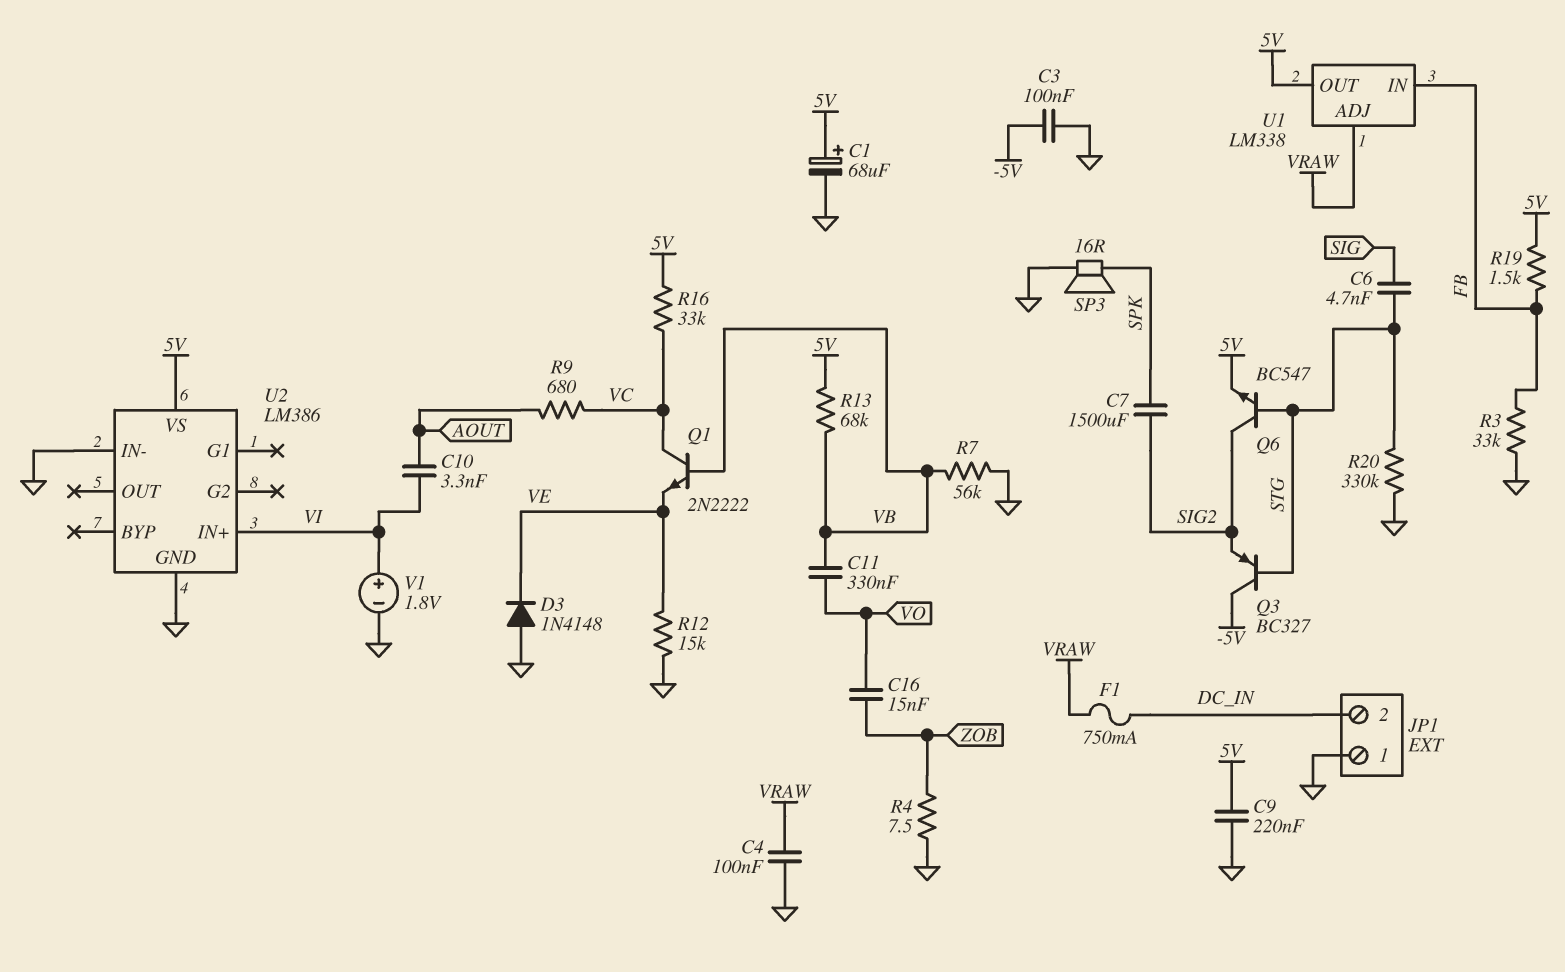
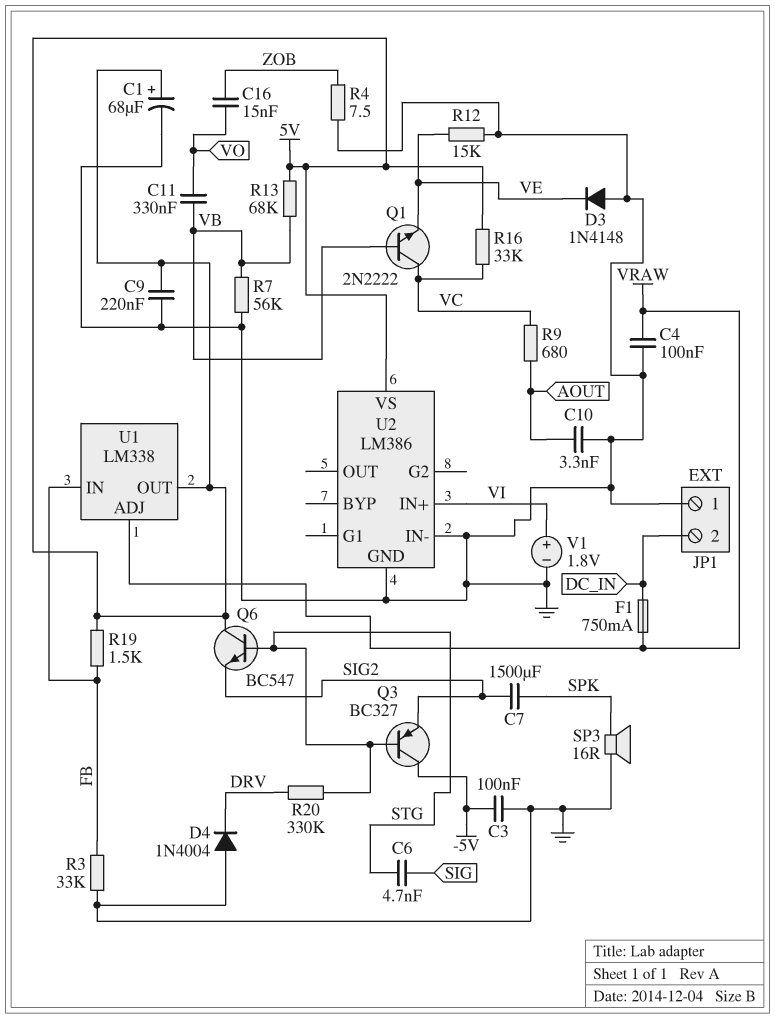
C10: 3.3nF (AOUT, VI) -> 3.3nF (AOUT, GND)
D4: none -> diode 1N4004 (A GND, K DRV)
Q6: NPN BC547 (B STG, C SIG2, E 5V) -> NPN BC547 (B STG, C 5V, E SIG2)
R20: 330k (GND, STG) -> 330k (DRV, STG)

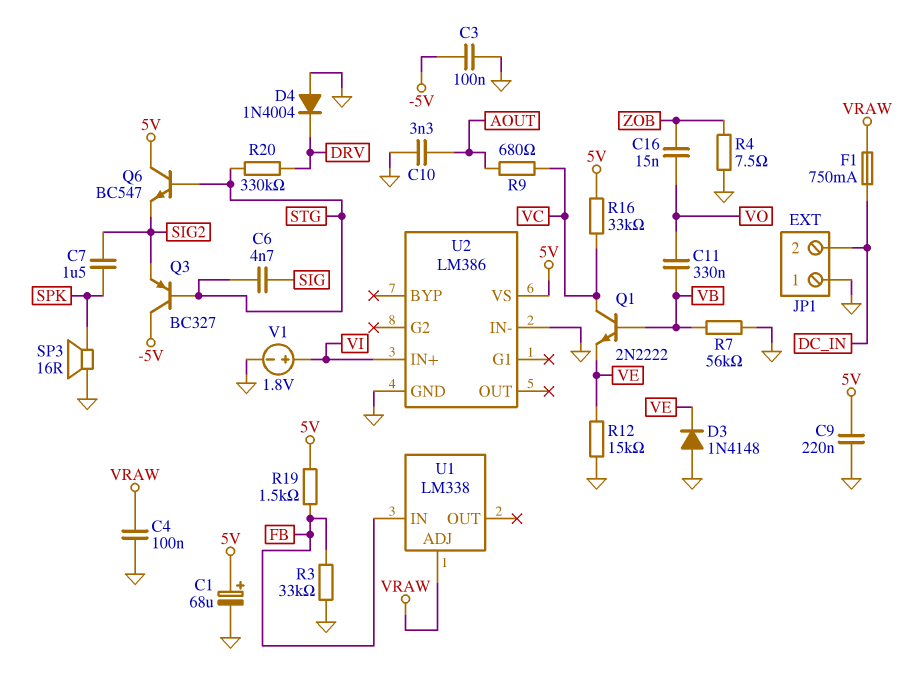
C7: 1500uF (SIG2, SPK) -> 1.5uF (SIG2, SPK)
R13: 68k (5V, VB) -> none
U1 pin OUT: 5V -> none

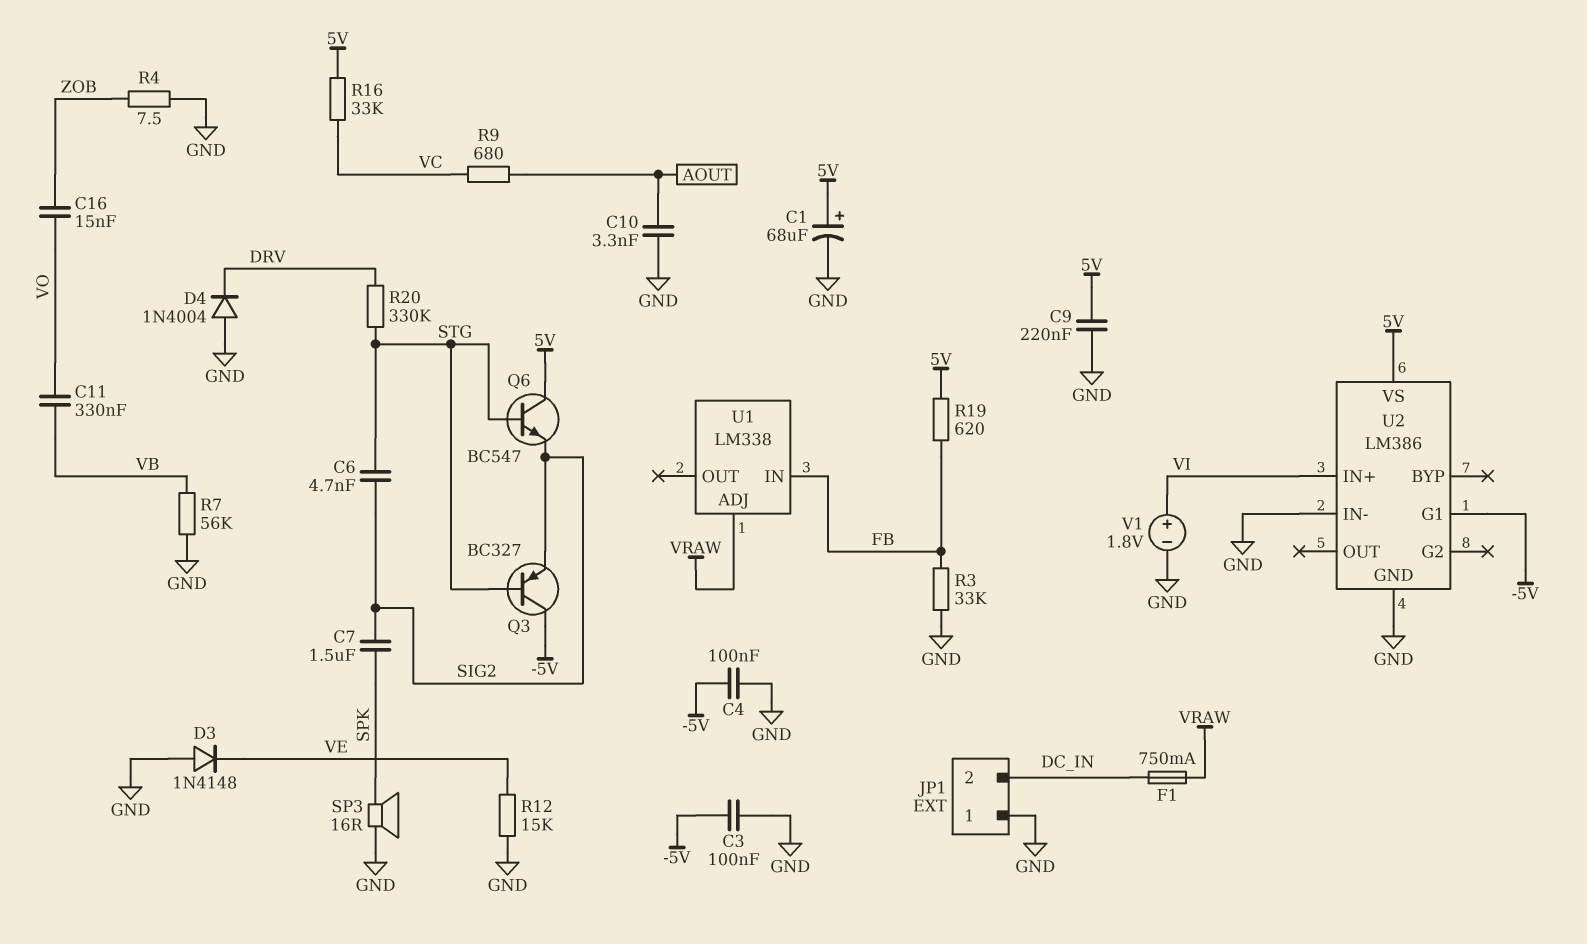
C4: 100nF (GND, VRAW) -> 100nF (-5V, GND)
C6: 4.7nF (SIG, STG) -> 4.7nF (SIG2, STG)
Q1: NPN 2N2222 (B VB, C VC, E VE) -> none
R19: 1.5k (5V, FB) -> 620 (5V, FB)
U2 pin G1: none -> -5V

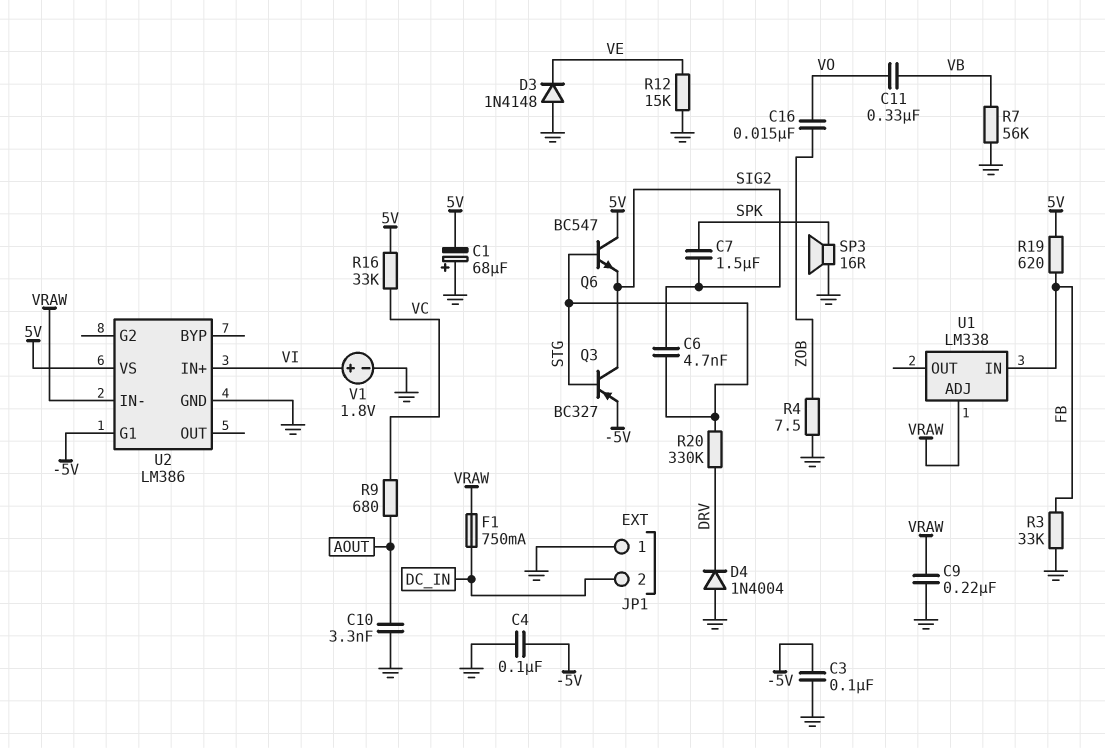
C1: 68uF (plus 5V, minus GND) -> 68uF (plus GND, minus 5V)
C9: 220nF (5V, GND) -> 220nF (GND, VRAW)
Q3: PNP BC327 (B STG, C -5V, E SIG2) -> PNP BC327 (B STG, C SIG2, E -5V)
U2 pin IN-: GND -> VRAW

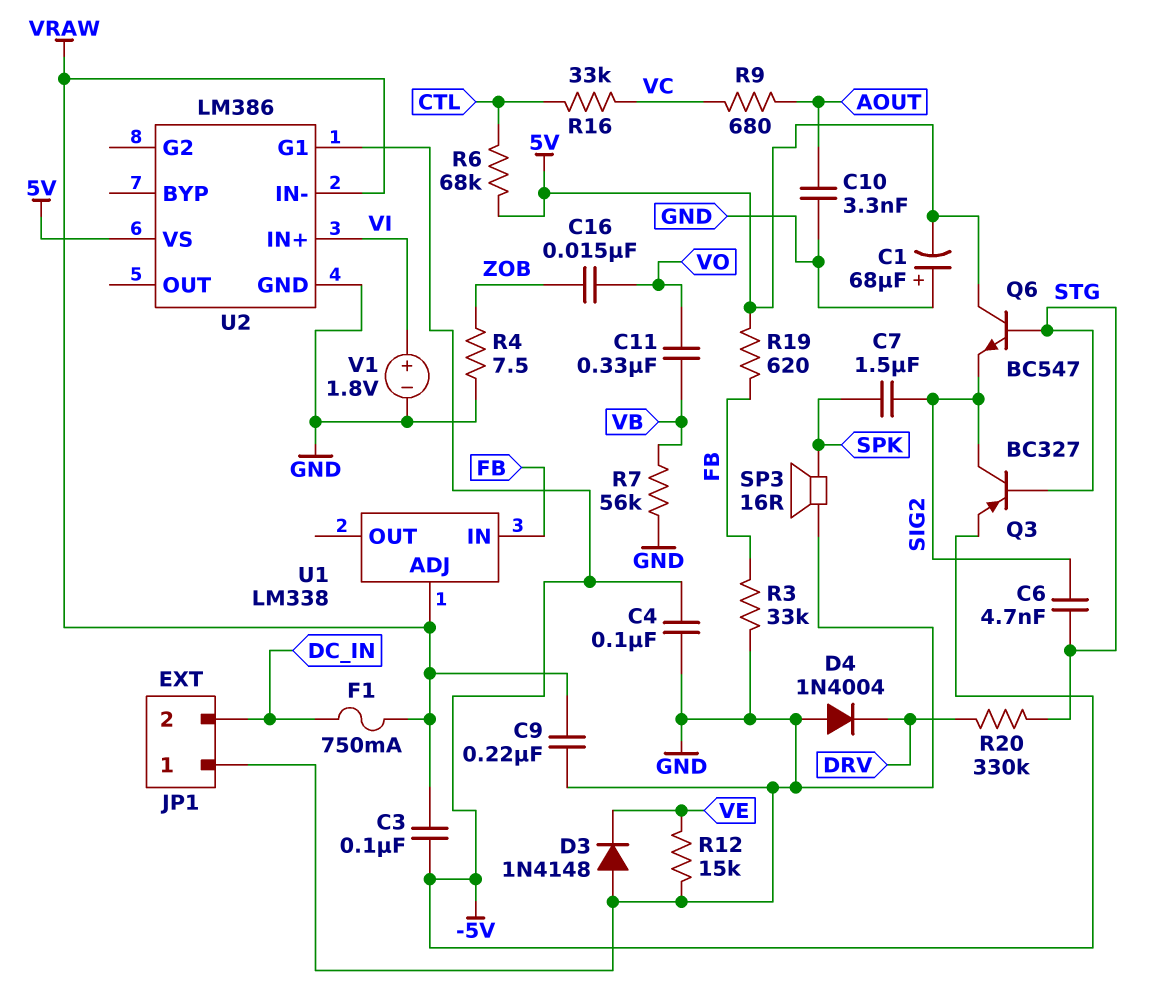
C3: 100nF (-5V, GND) -> 100nF (-5V, VRAW)
R6: none -> 68k (5V, CTL)
R16: 33k (5V, VC) -> 33k (CTL, VC)

